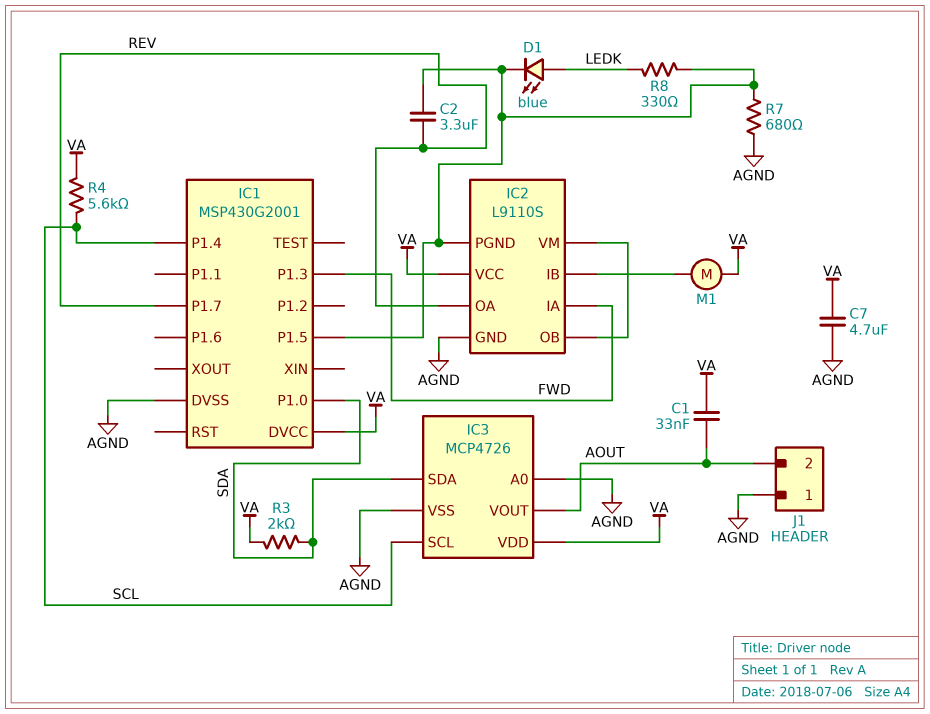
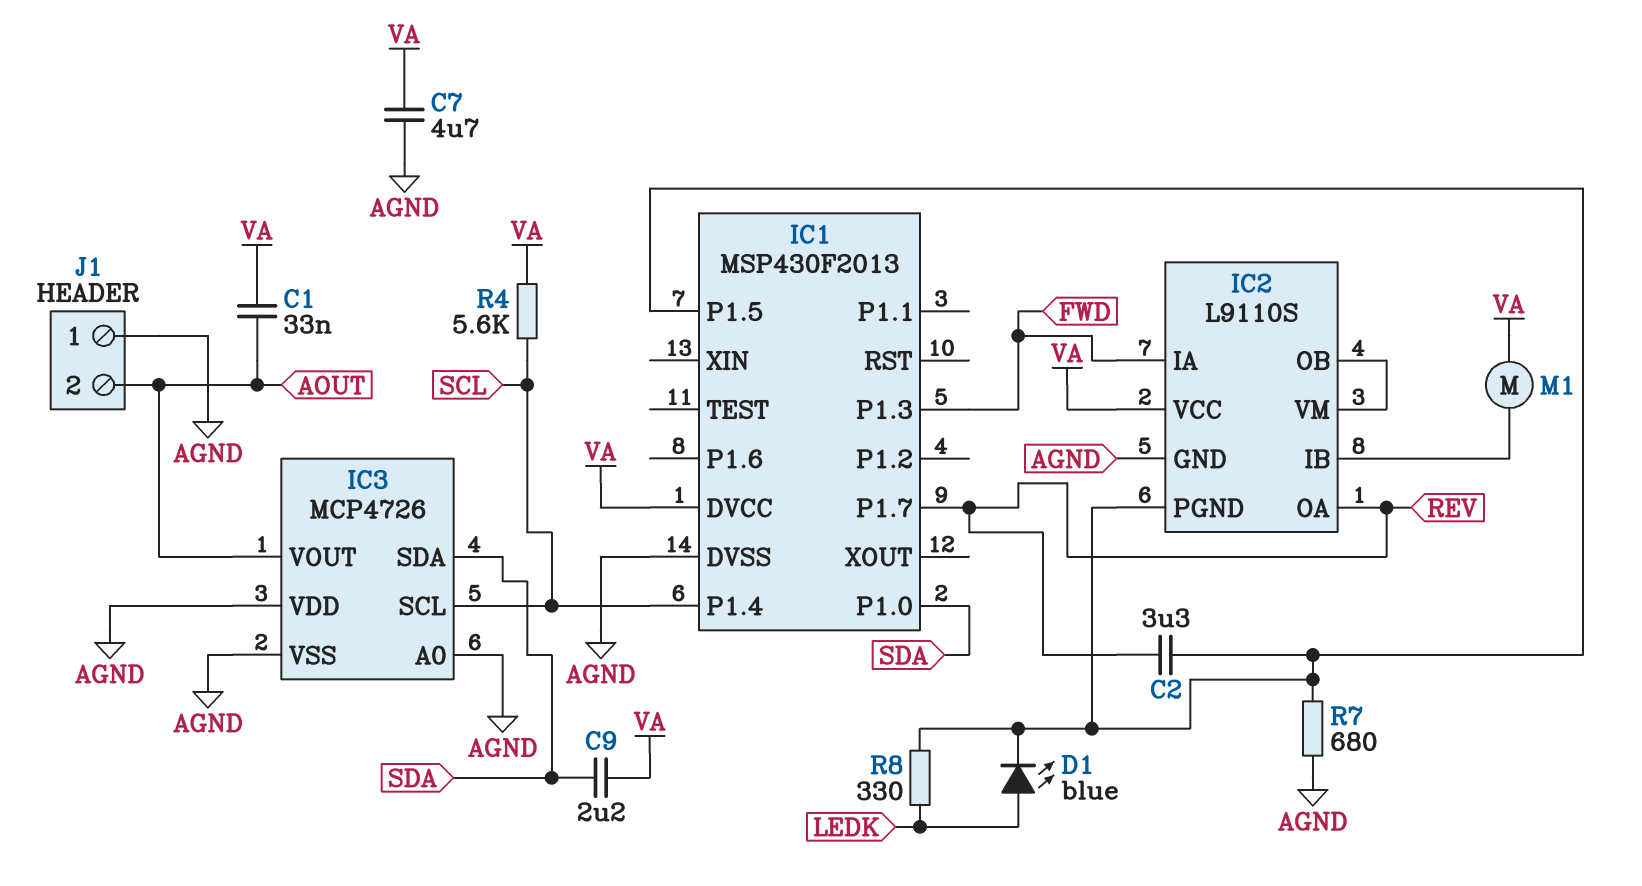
C9: none -> 2.2uF (SDA, VA)
IC1: MSP430G2001 -> MSP430F2013
IC3 pin VDD: VA -> AGND
R3: 2k (SDA, VA) -> none

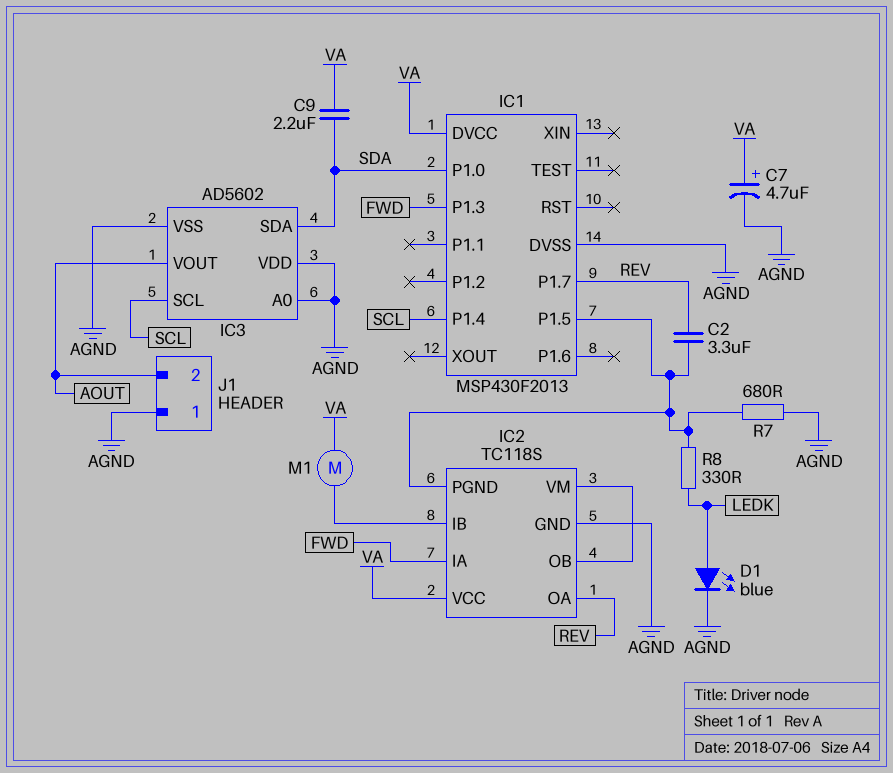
C1: 33nF (AOUT, VA) -> none
C7: 4.7uF (AGND, VA) -> 4.7uF (plus VA, minus AGND)
D1: LED blue (A LEDK, K IC1/P1.5) -> LED blue (A LEDK, K AGND)
IC2: L9110S -> TC118S
IC3: MCP4726 -> AD5602
R4: 5.6k (SCL, VA) -> none

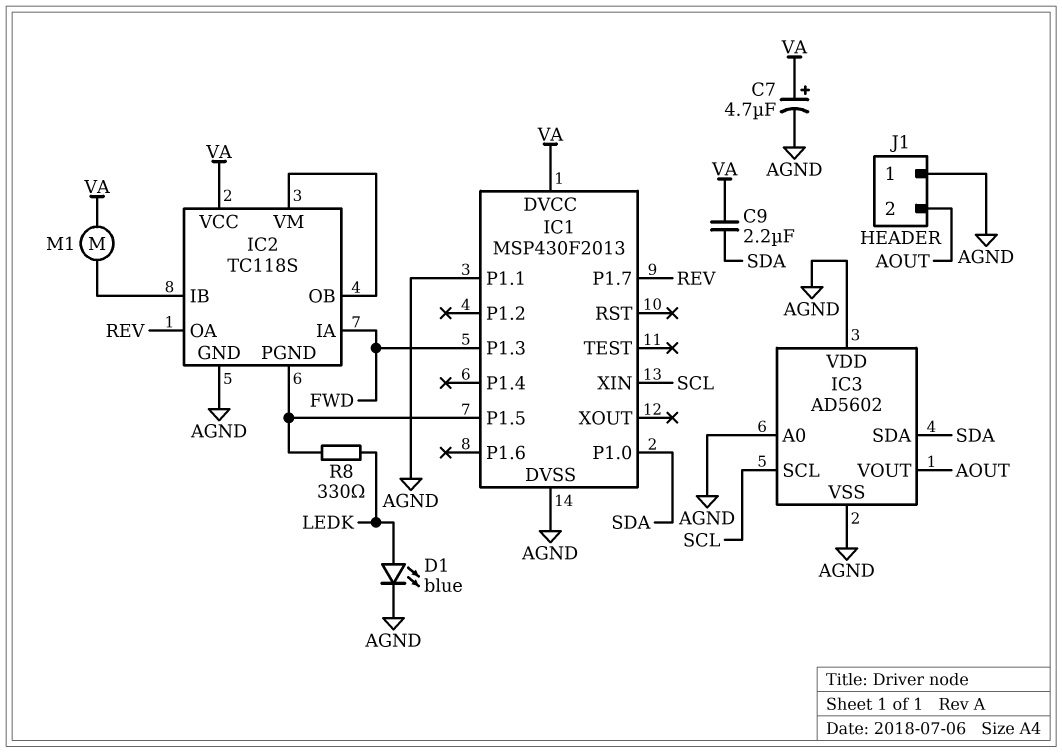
C2: 3.3uF (IC1/P1.5, REV) -> none
IC1 pin P1.1: none -> AGND
IC1 pin P1.4: SCL -> none
IC1 pin XIN: none -> SCL
R7: 680 (AGND, IC1/P1.5) -> none

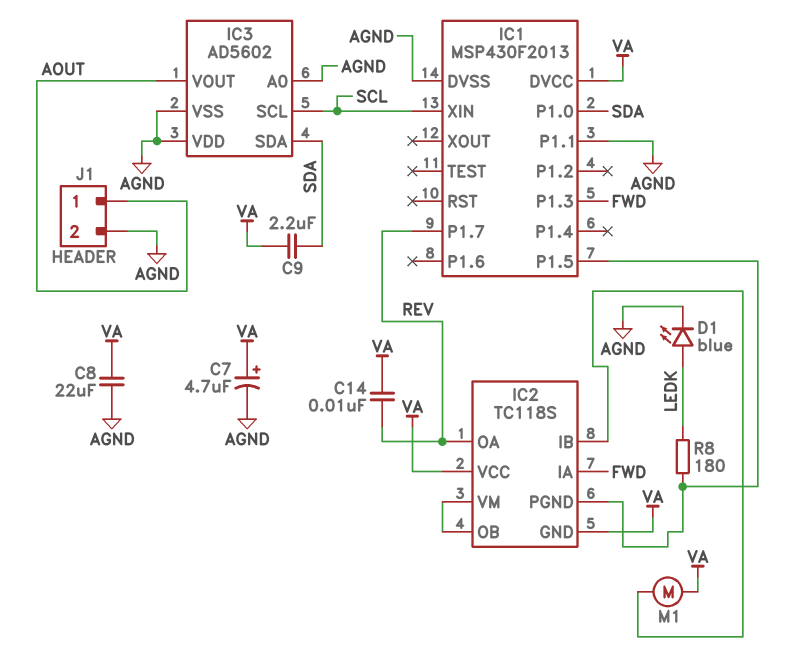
C8: none -> 22uF (AGND, VA)
C14: none -> 10nF (REV, VA)
IC2 pin GND: AGND -> VA
J1 pin 1: AGND -> AOUT
J1 pin 2: AOUT -> AGND
R8: 330 (IC1/P1.5, LEDK) -> 180 (IC1/P1.5, LEDK)

